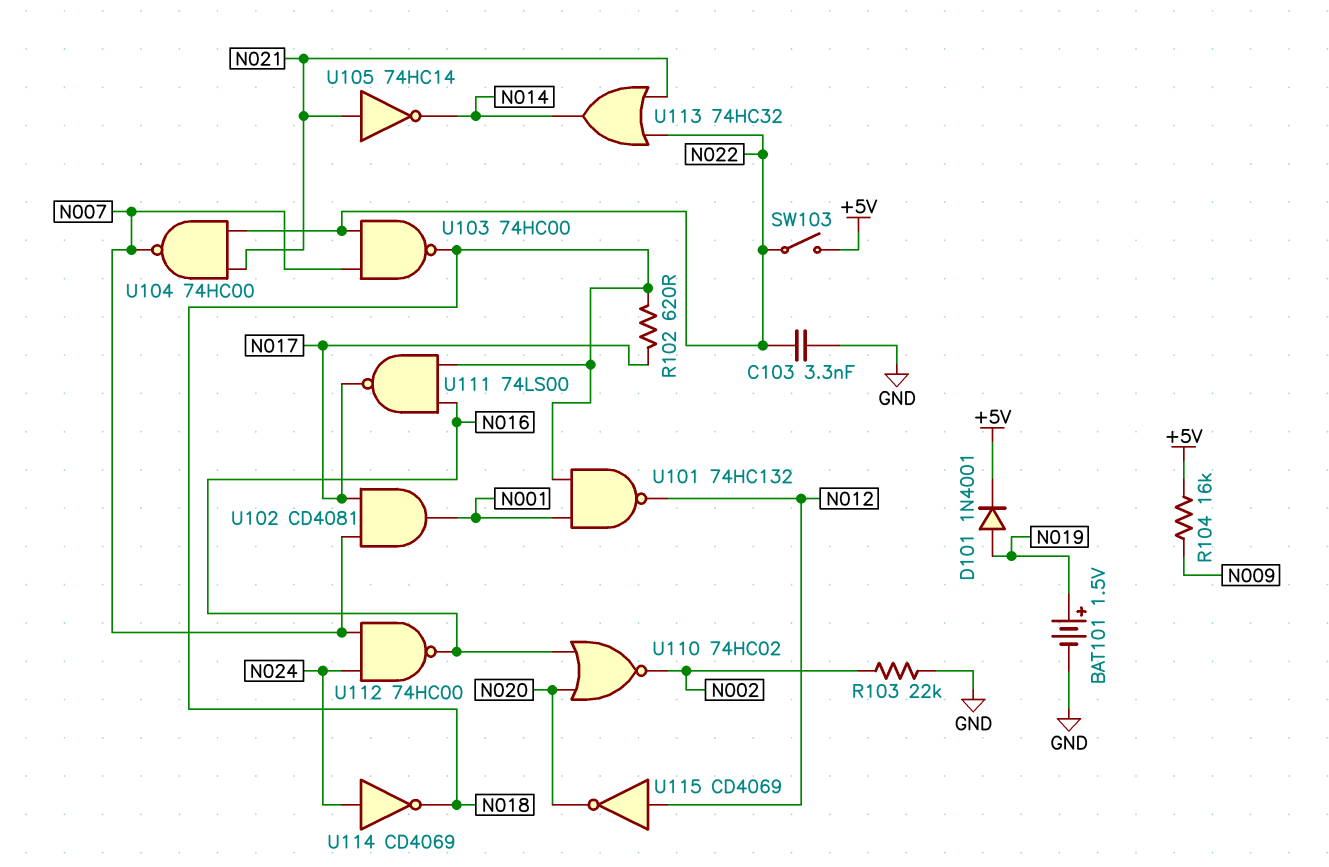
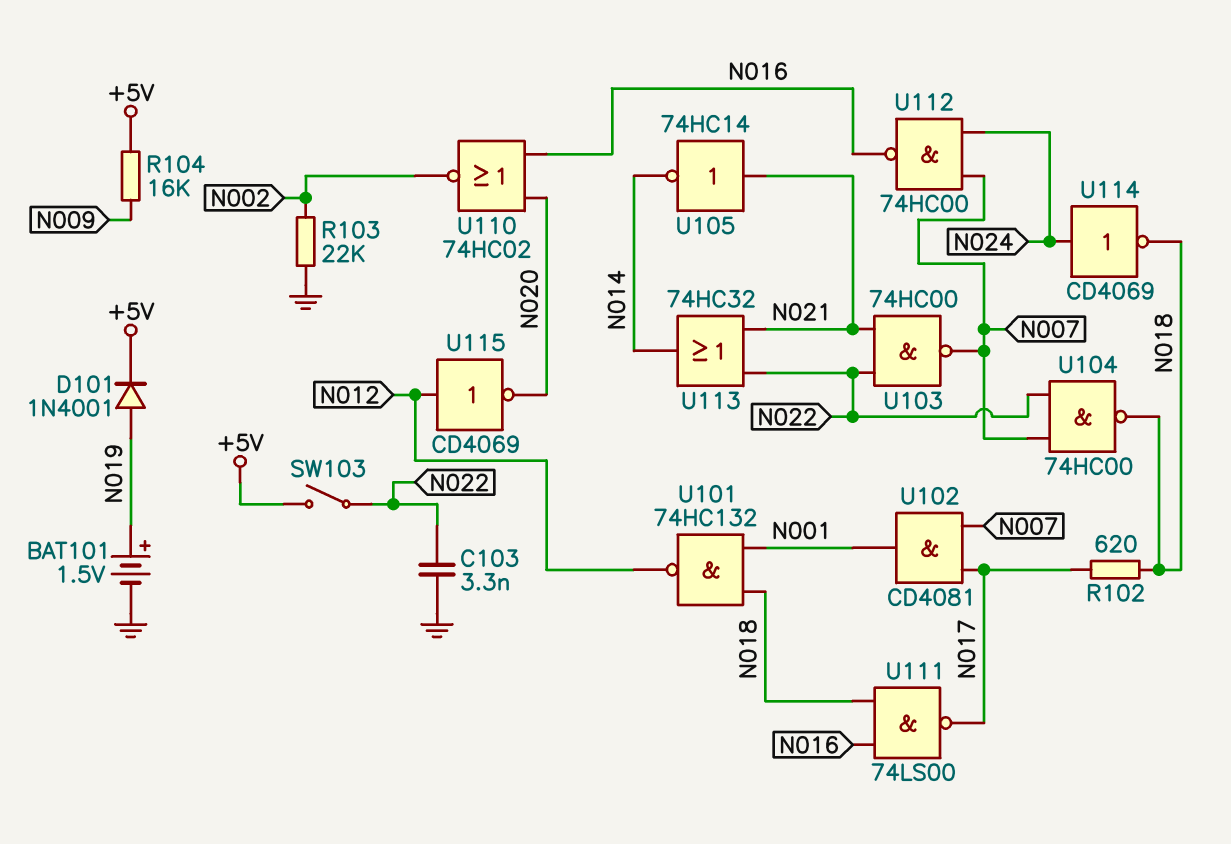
U103: NAND 74HC00 (in N007, in N022, out N018) -> NAND 74HC00 (in N021, in N022, out N007)
U104: NAND 74HC00 (in N021, in N022, out N007) -> NAND 74HC00 (in N007, in N022, out N018)

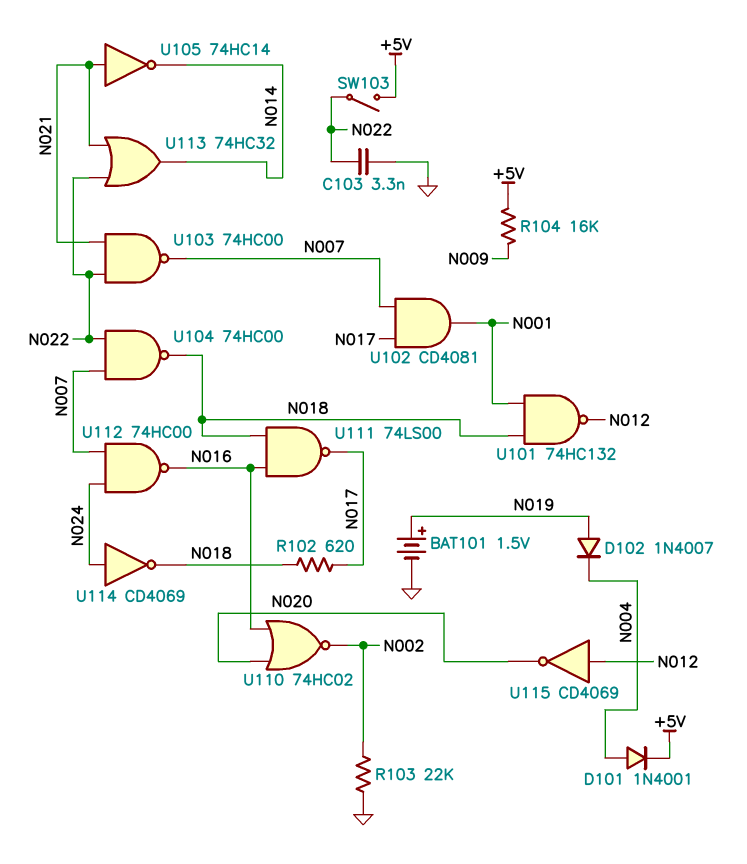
D101: diode 1N4001 (A N019, K +5V) -> diode 1N4001 (A N004, K +5V)
D102: none -> diode 1N4007 (A N019, K N004)

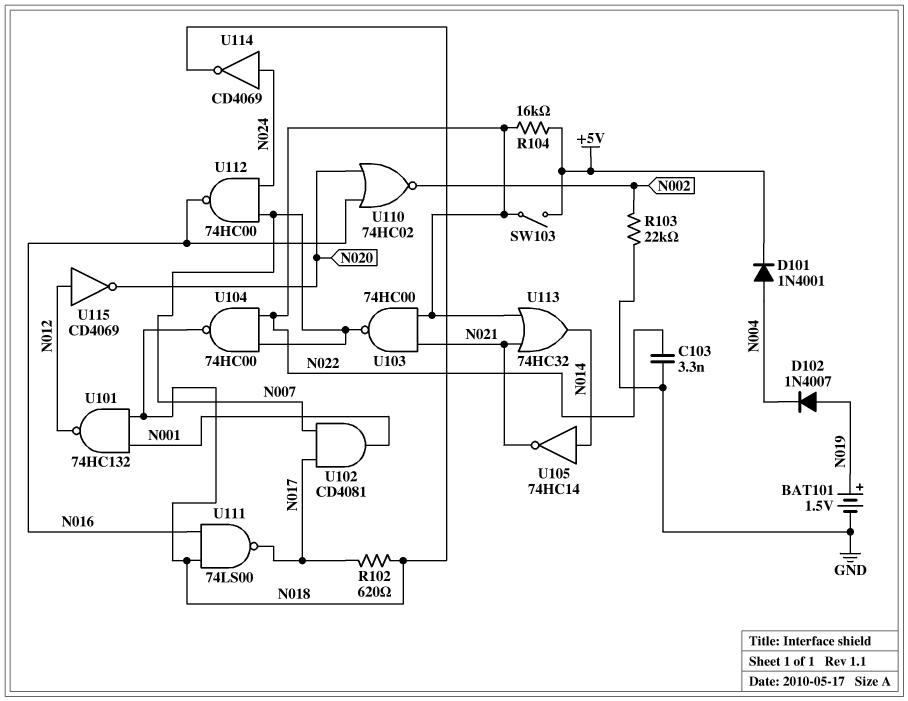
R104: 16k (+5V, N009) -> 16k (+5V, N022)
U105: NOT 74HC14 (in N021, out N014) -> NOT 74HC14 (in N014, out N021)

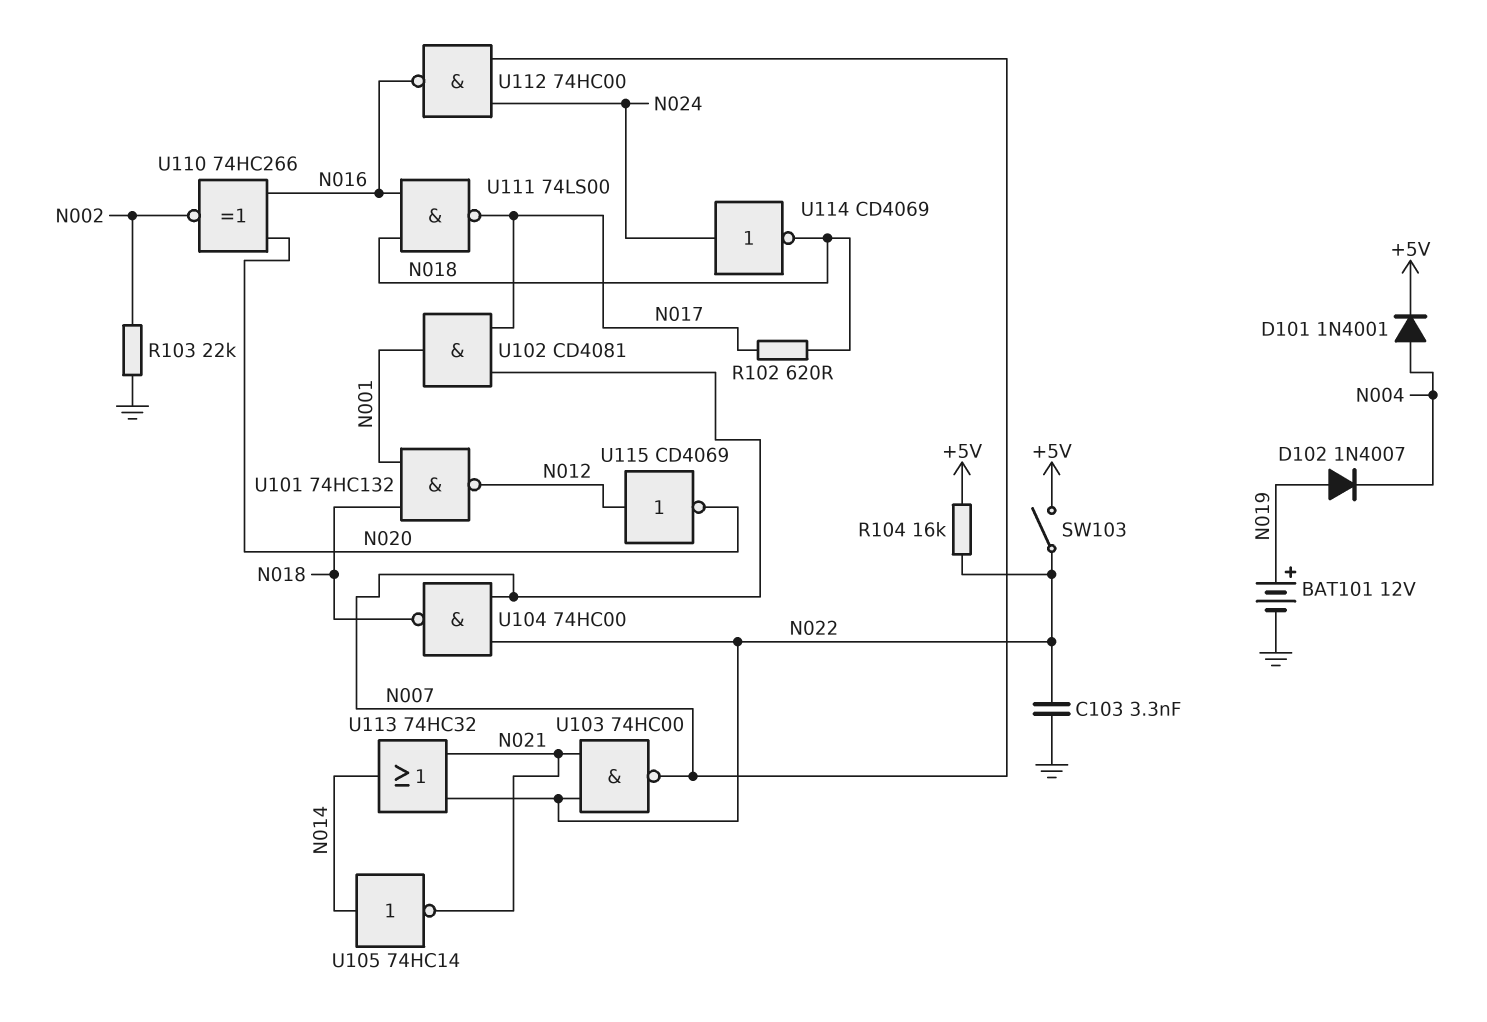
BAT101: 1.5V (plus N019, minus GND) -> 12V (plus N019, minus GND)
U110: NOR 74HC02 (in N016, in N020, out N002) -> XNOR 74HC266 (in N016, in N020, out N002)

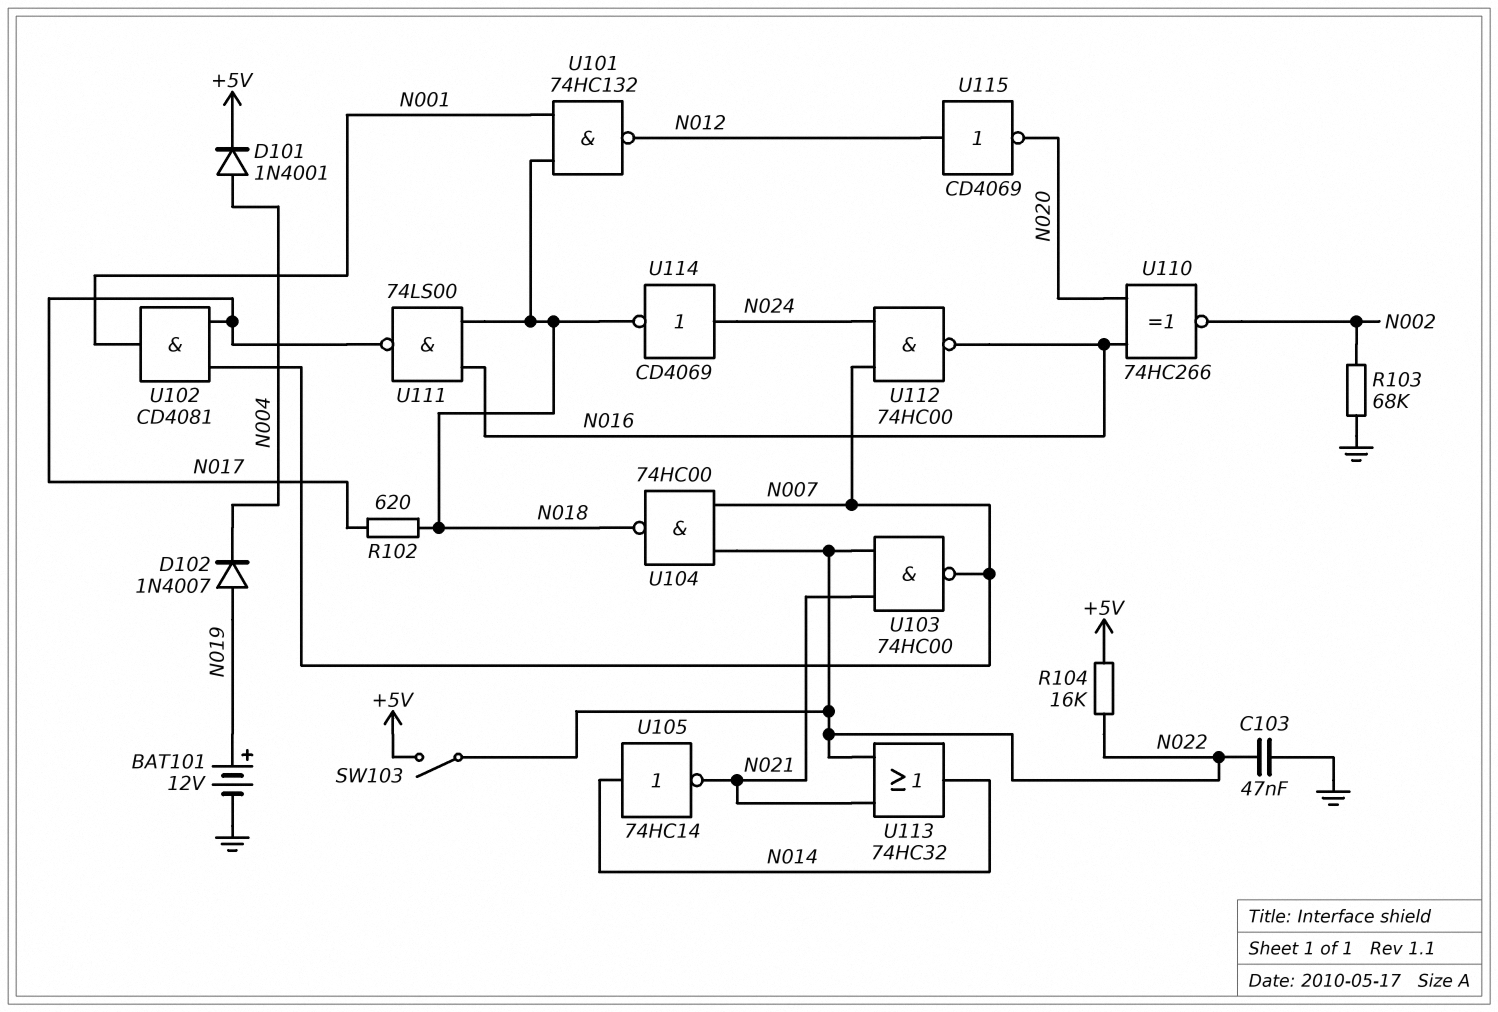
C103: 3.3nF (GND, N022) -> 47nF (GND, N022)
R103: 22k (GND, N002) -> 68k (GND, N002)

